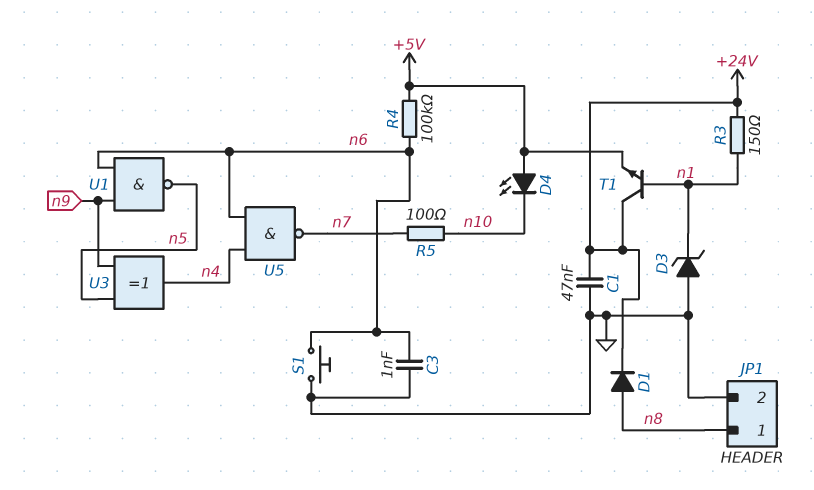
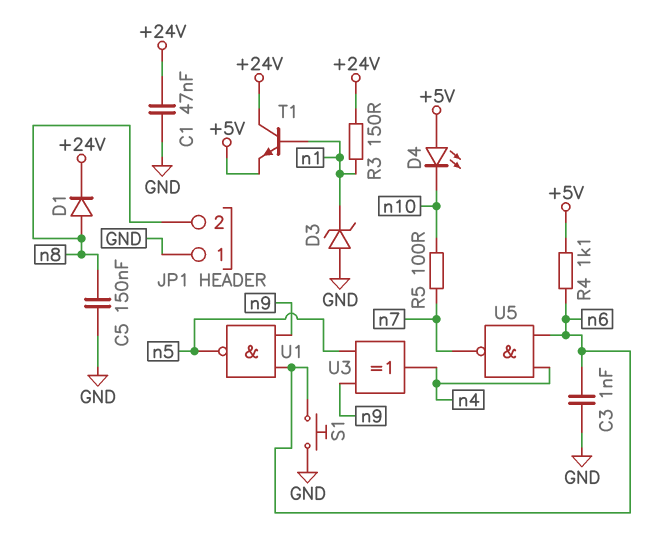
C5: none -> 150nF (GND, n8)
JP1 pin 1: n8 -> GND
JP1 pin 2: GND -> n8
R4: 100k (+5V, n6) -> 1.1k (+5V, n6)

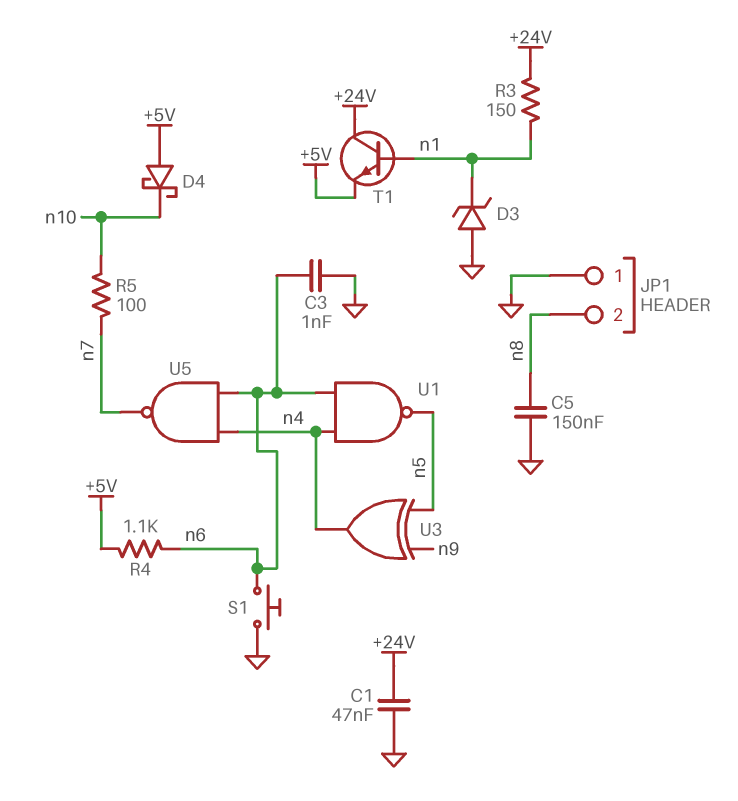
D1: diode (A n8, K +24V) -> none
D4: LED (A +5V, K n10) -> schottky (A +5V, K n10)
U1: NAND (in n6, in n9, out n5) -> NAND (in n4, in n6, out n5)

